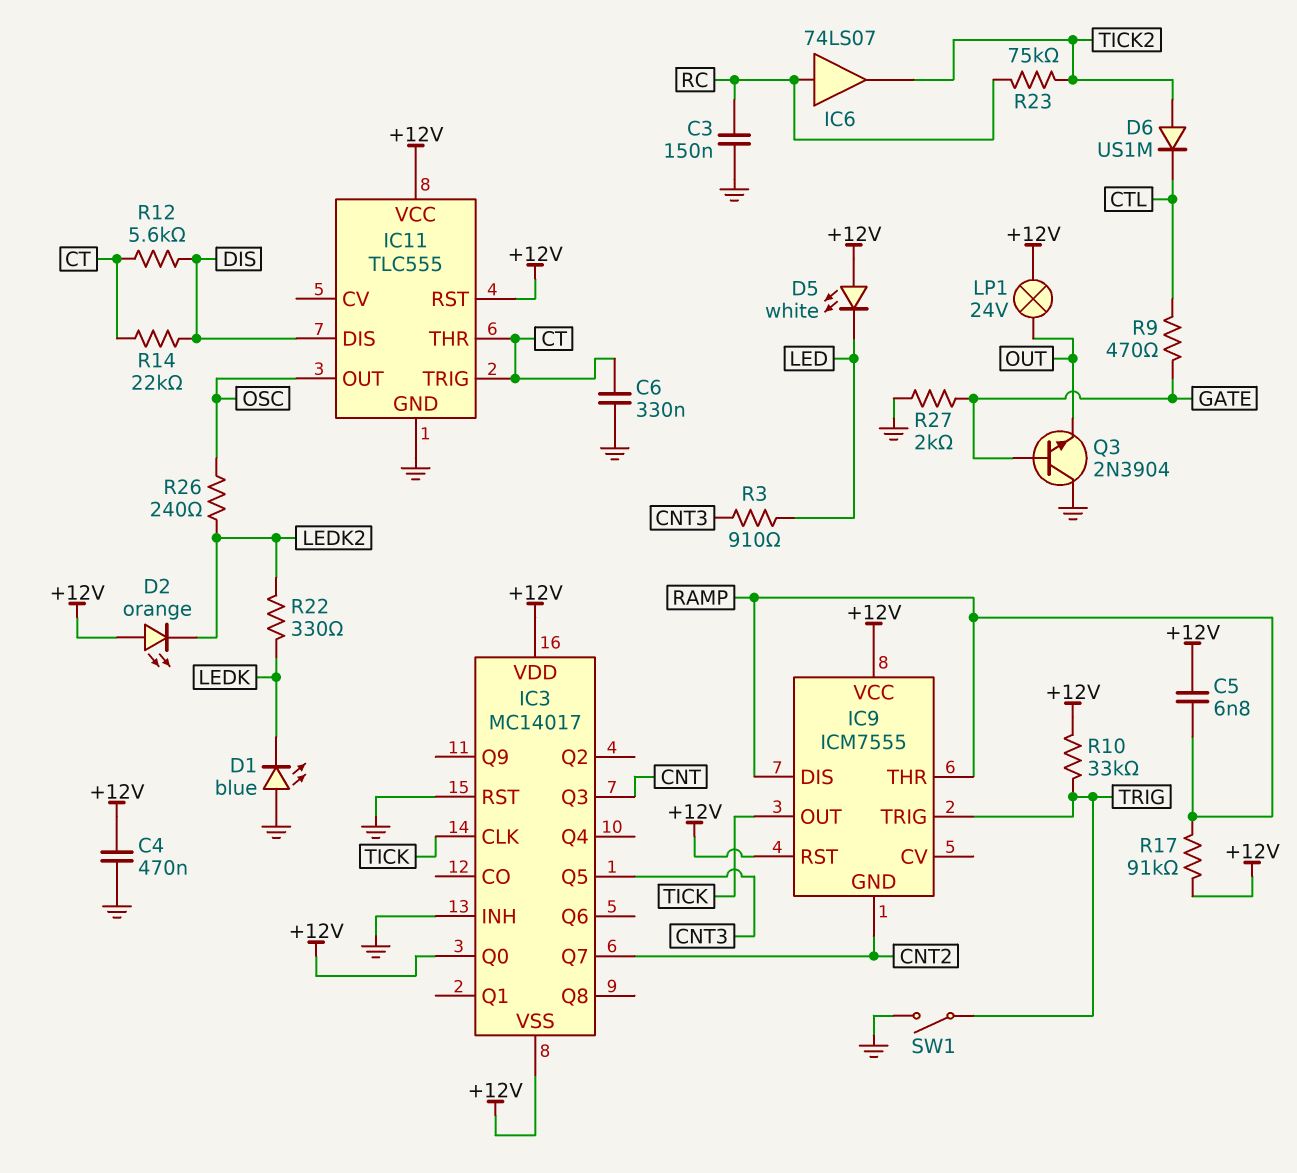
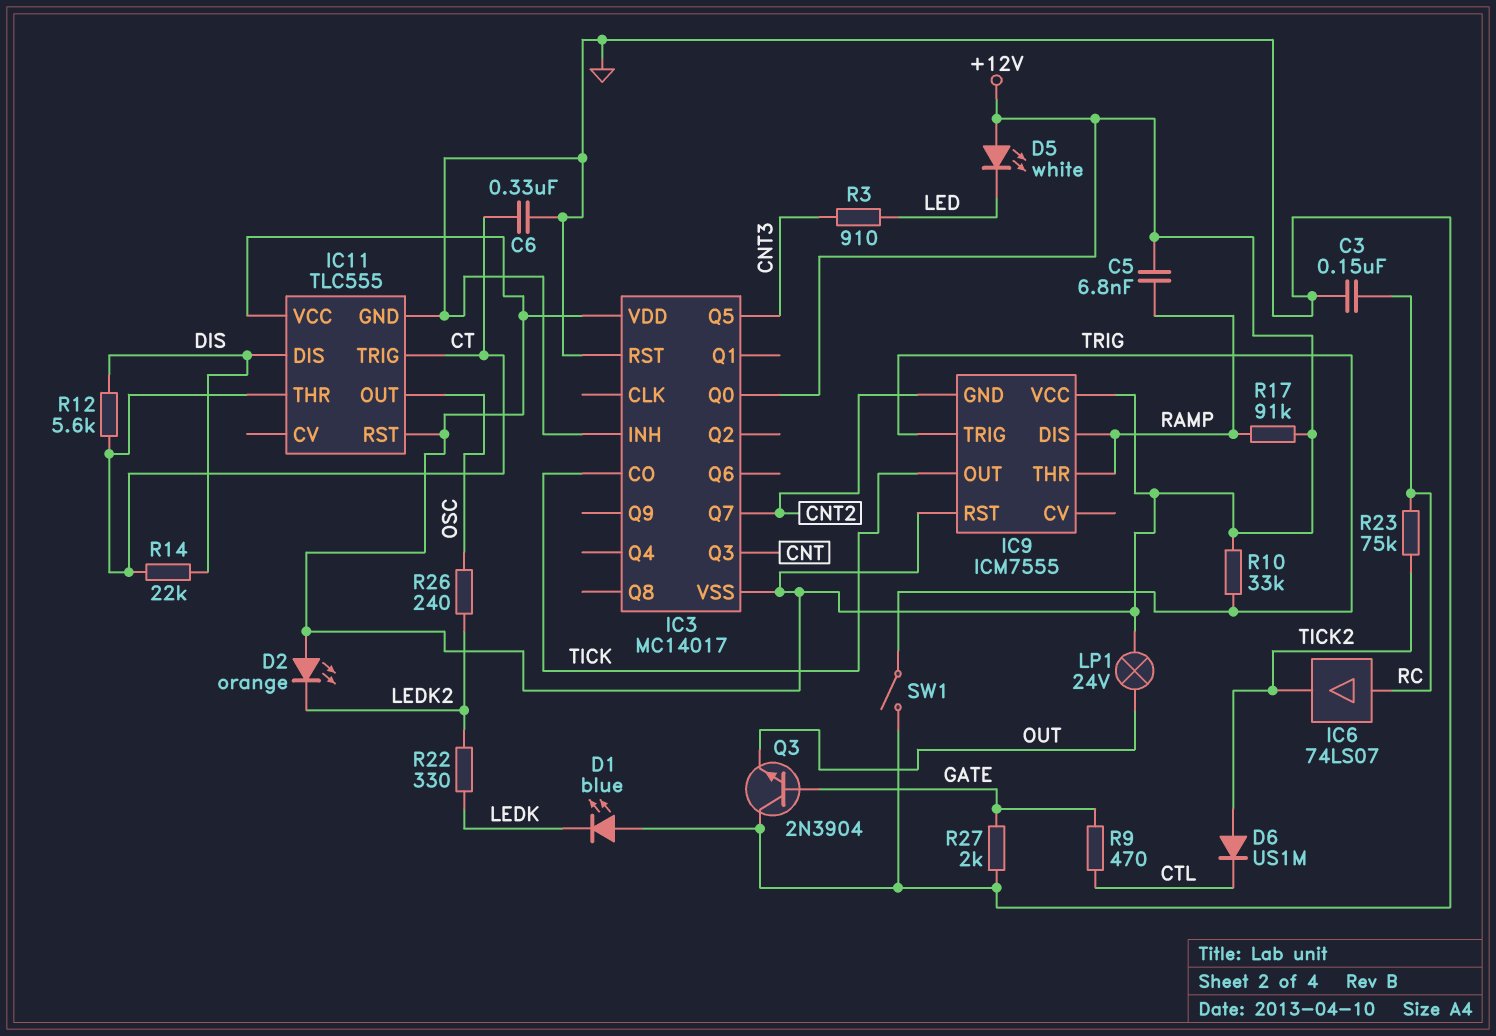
C4: 470nF (+12V, GND) -> none
IC3 pin CLK: TICK -> none
IC3 pin CO: none -> TICK

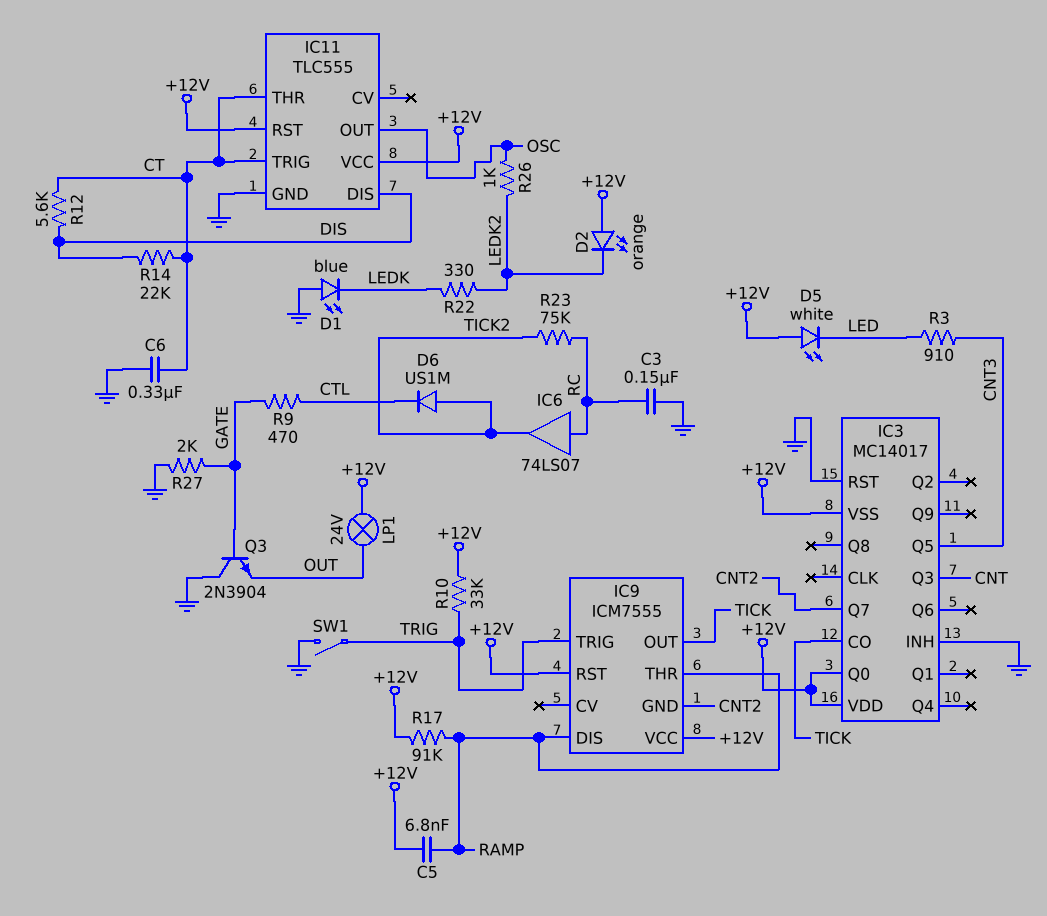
R26: 240 (LEDK2, OSC) -> 1k (LEDK2, OSC)

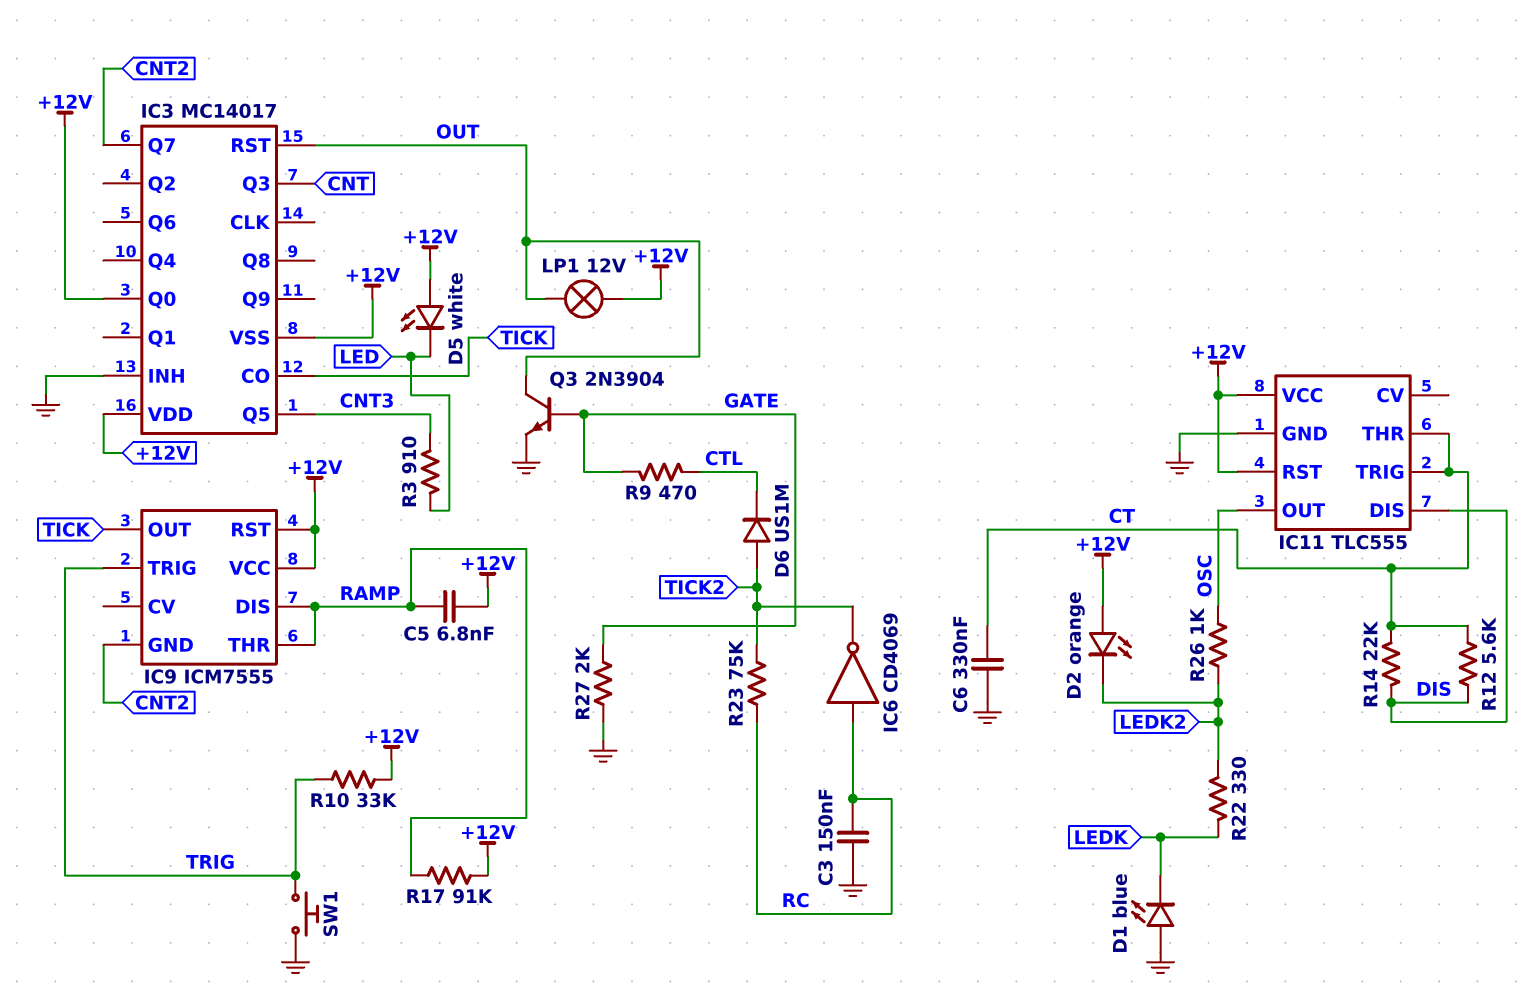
IC3 pin RST: GND -> OUT
IC6: buffer 74LS07 (in RC, out TICK2) -> NOT CD4069 (in RC, out TICK2)
LP1: lamp 24V (+12V, OUT) -> lamp 12V (+12V, OUT)
Q3: NPN 2N3904 (B GATE, C GND, E OUT) -> NPN 2N3904 (B GATE, C OUT, E GND)
SW1: switch (GND, TRIG) -> button (GND, TRIG)

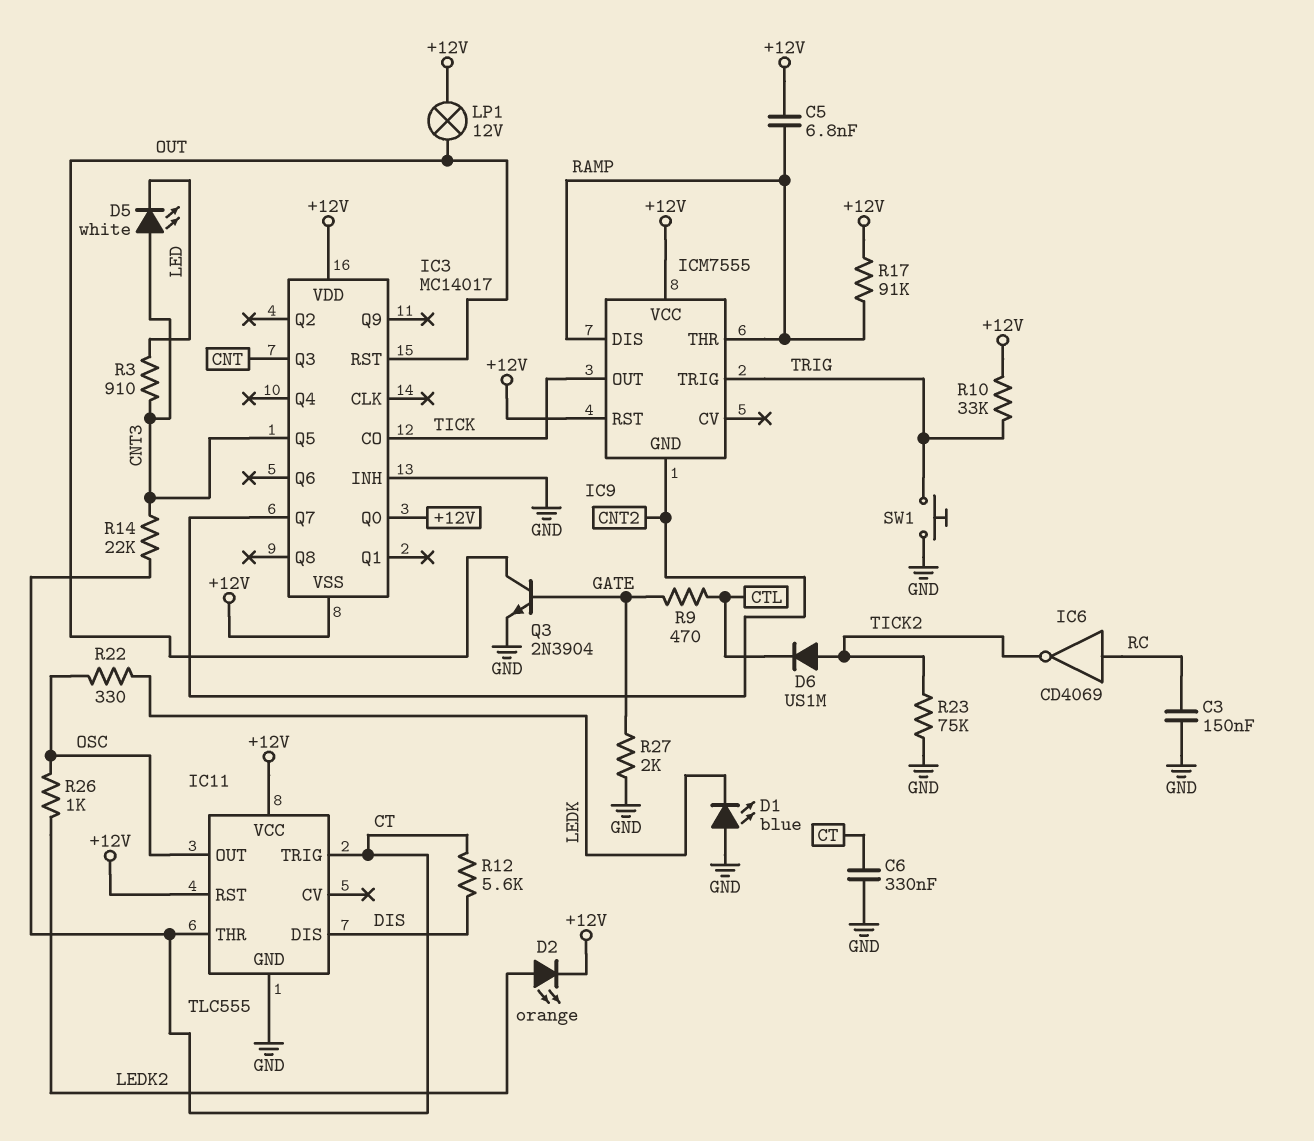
D2: LED orange (A +12V, K LEDK2) -> LED orange (A LEDK2, K +12V)
D5: LED white (A +12V, K LED) -> LED white (A CNT3, K LED)
R14: 22k (CT, DIS) -> 22k (CNT3, CT)
R22: 330 (LEDK, LEDK2) -> 330 (LEDK, OSC)
R23: 75k (RC, TICK2) -> 75k (GND, TICK2)

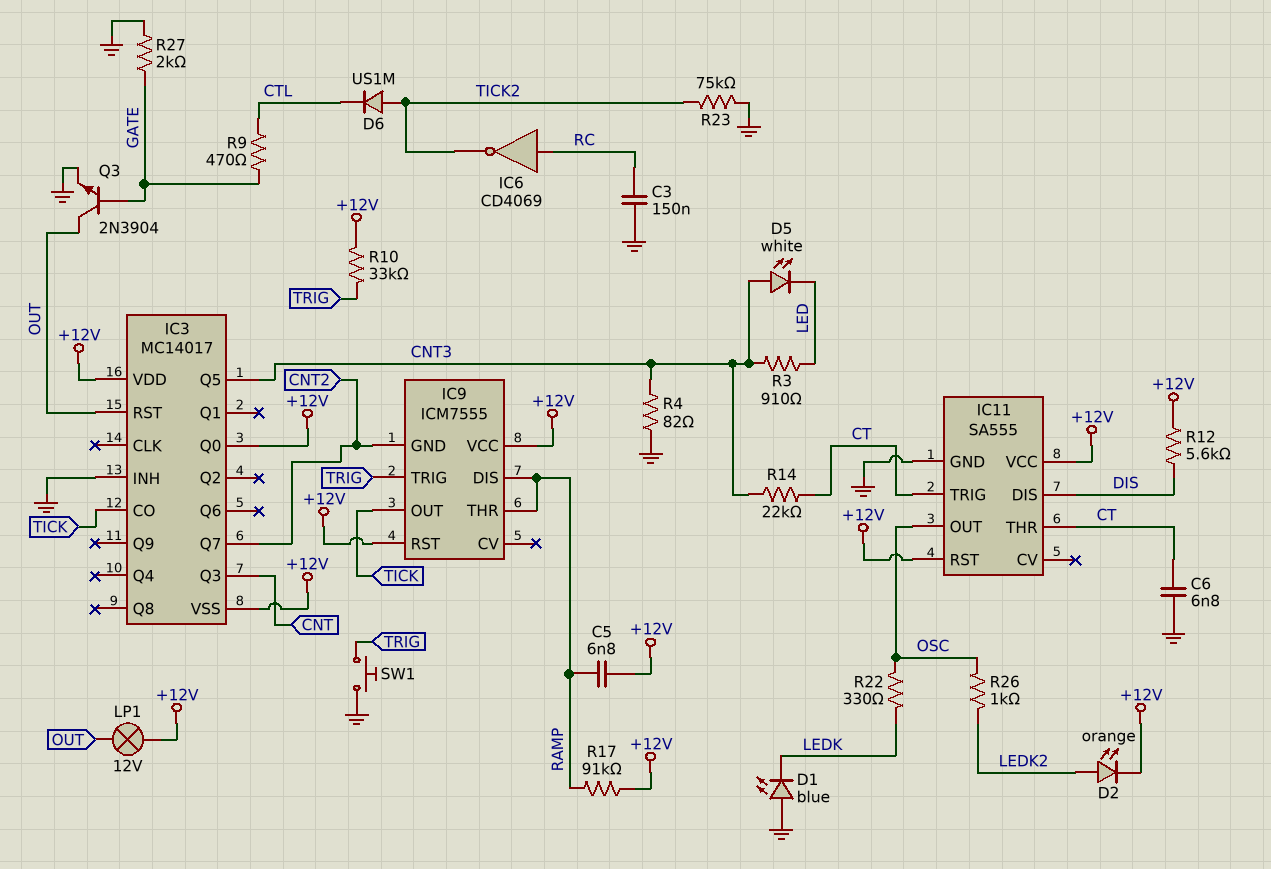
C6: 330nF (CT, GND) -> 6.8nF (CT, GND)
IC11: TLC555 -> SA555
R4: none -> 82 (CNT3, GND)
R12: 5.6k (CT, DIS) -> 5.6k (+12V, DIS)

